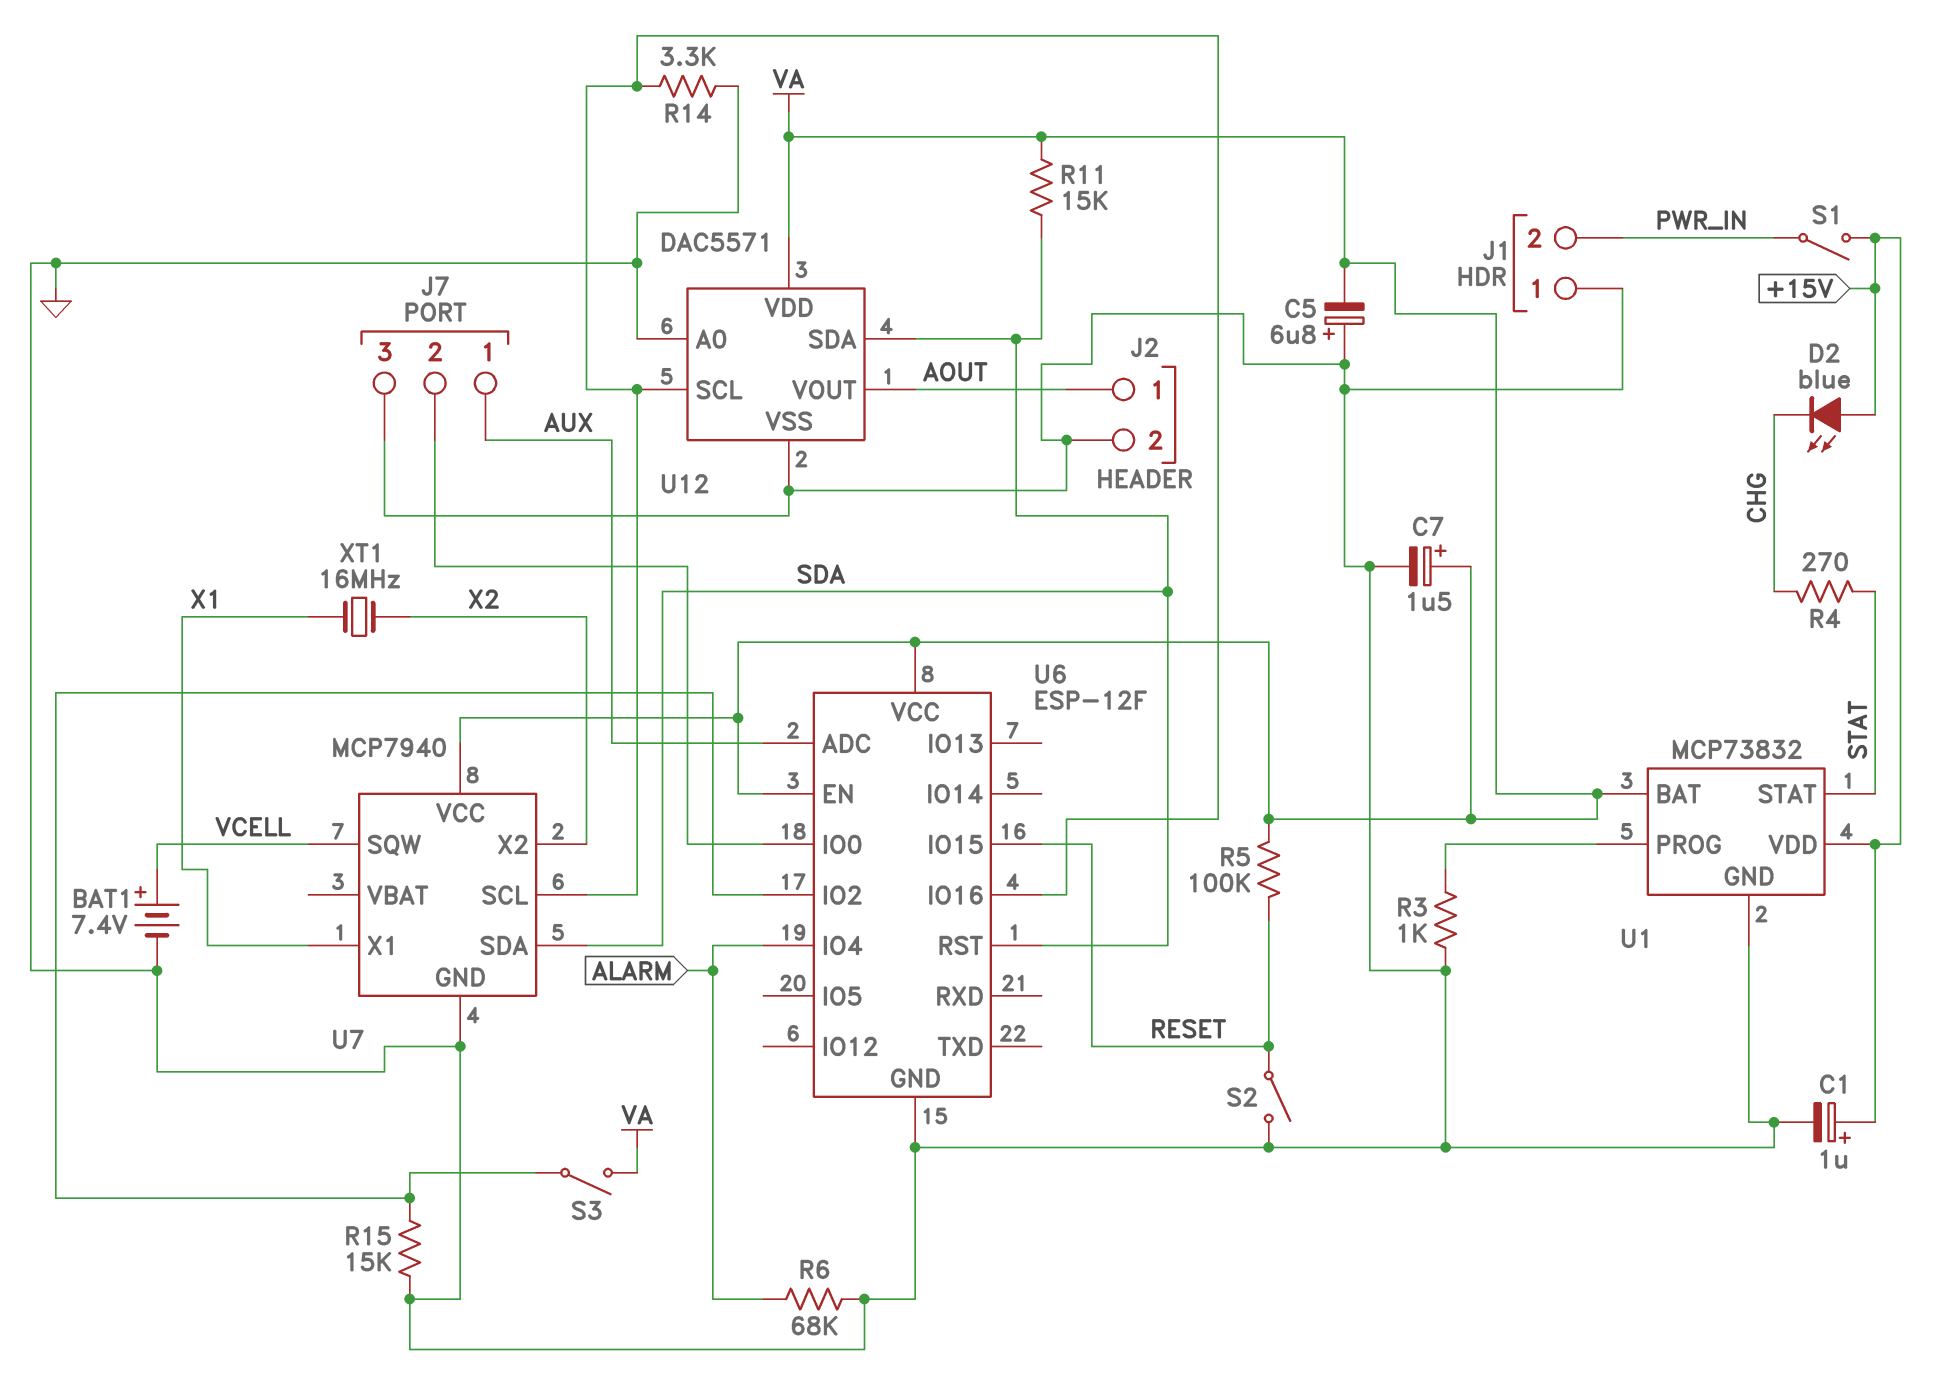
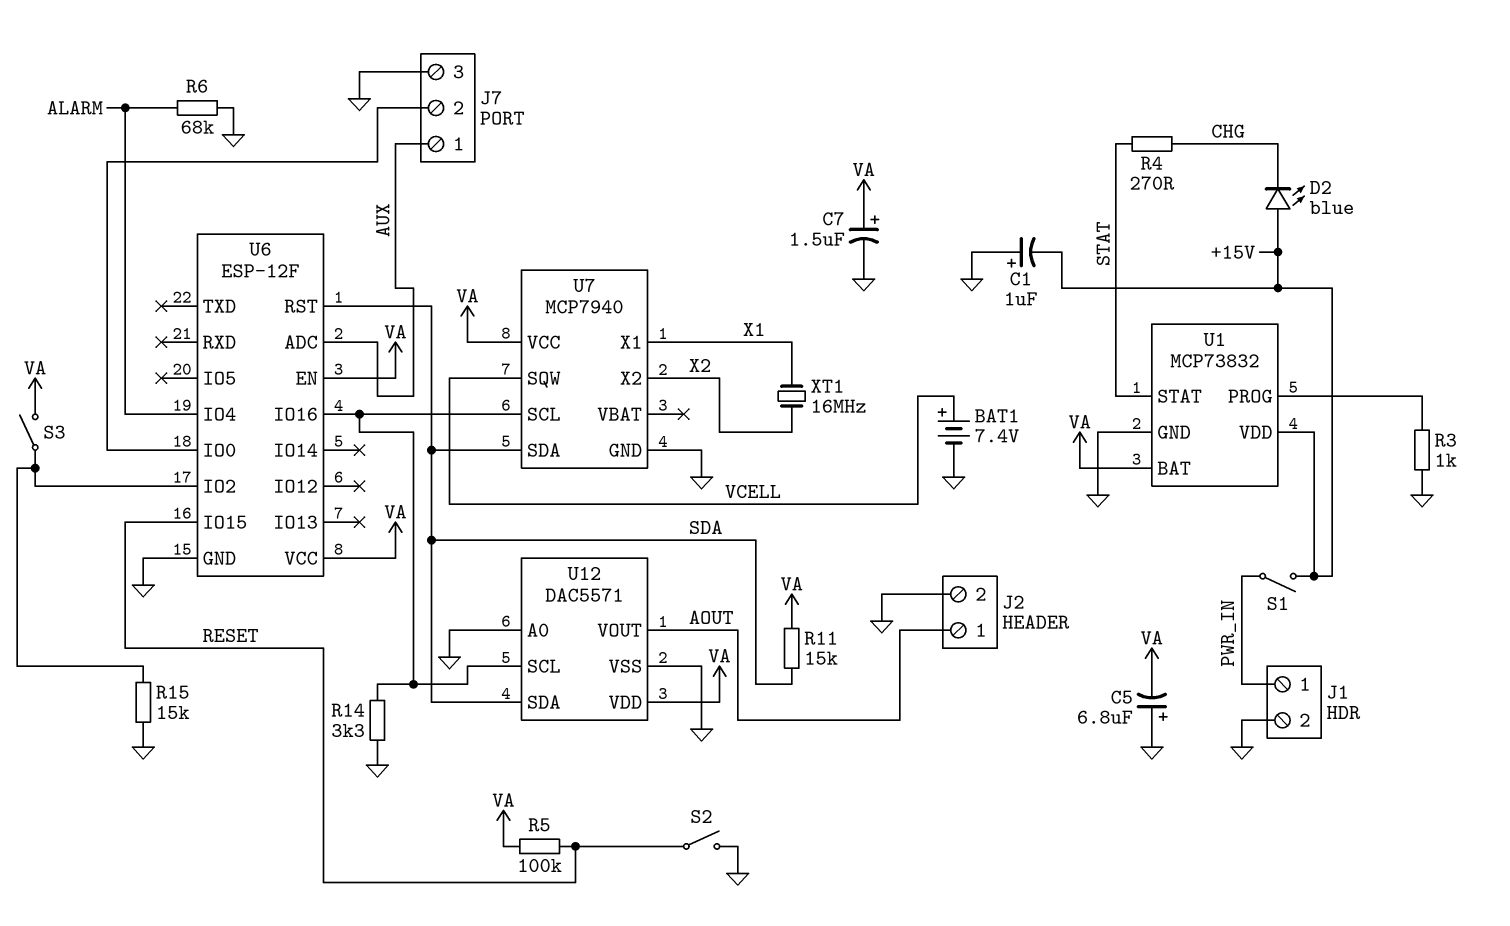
C1: 1uF (plus +15V, minus GND) -> 1uF (plus GND, minus +15V)
J1 pin 1: GND -> PWR_IN
J1 pin 2: PWR_IN -> GND

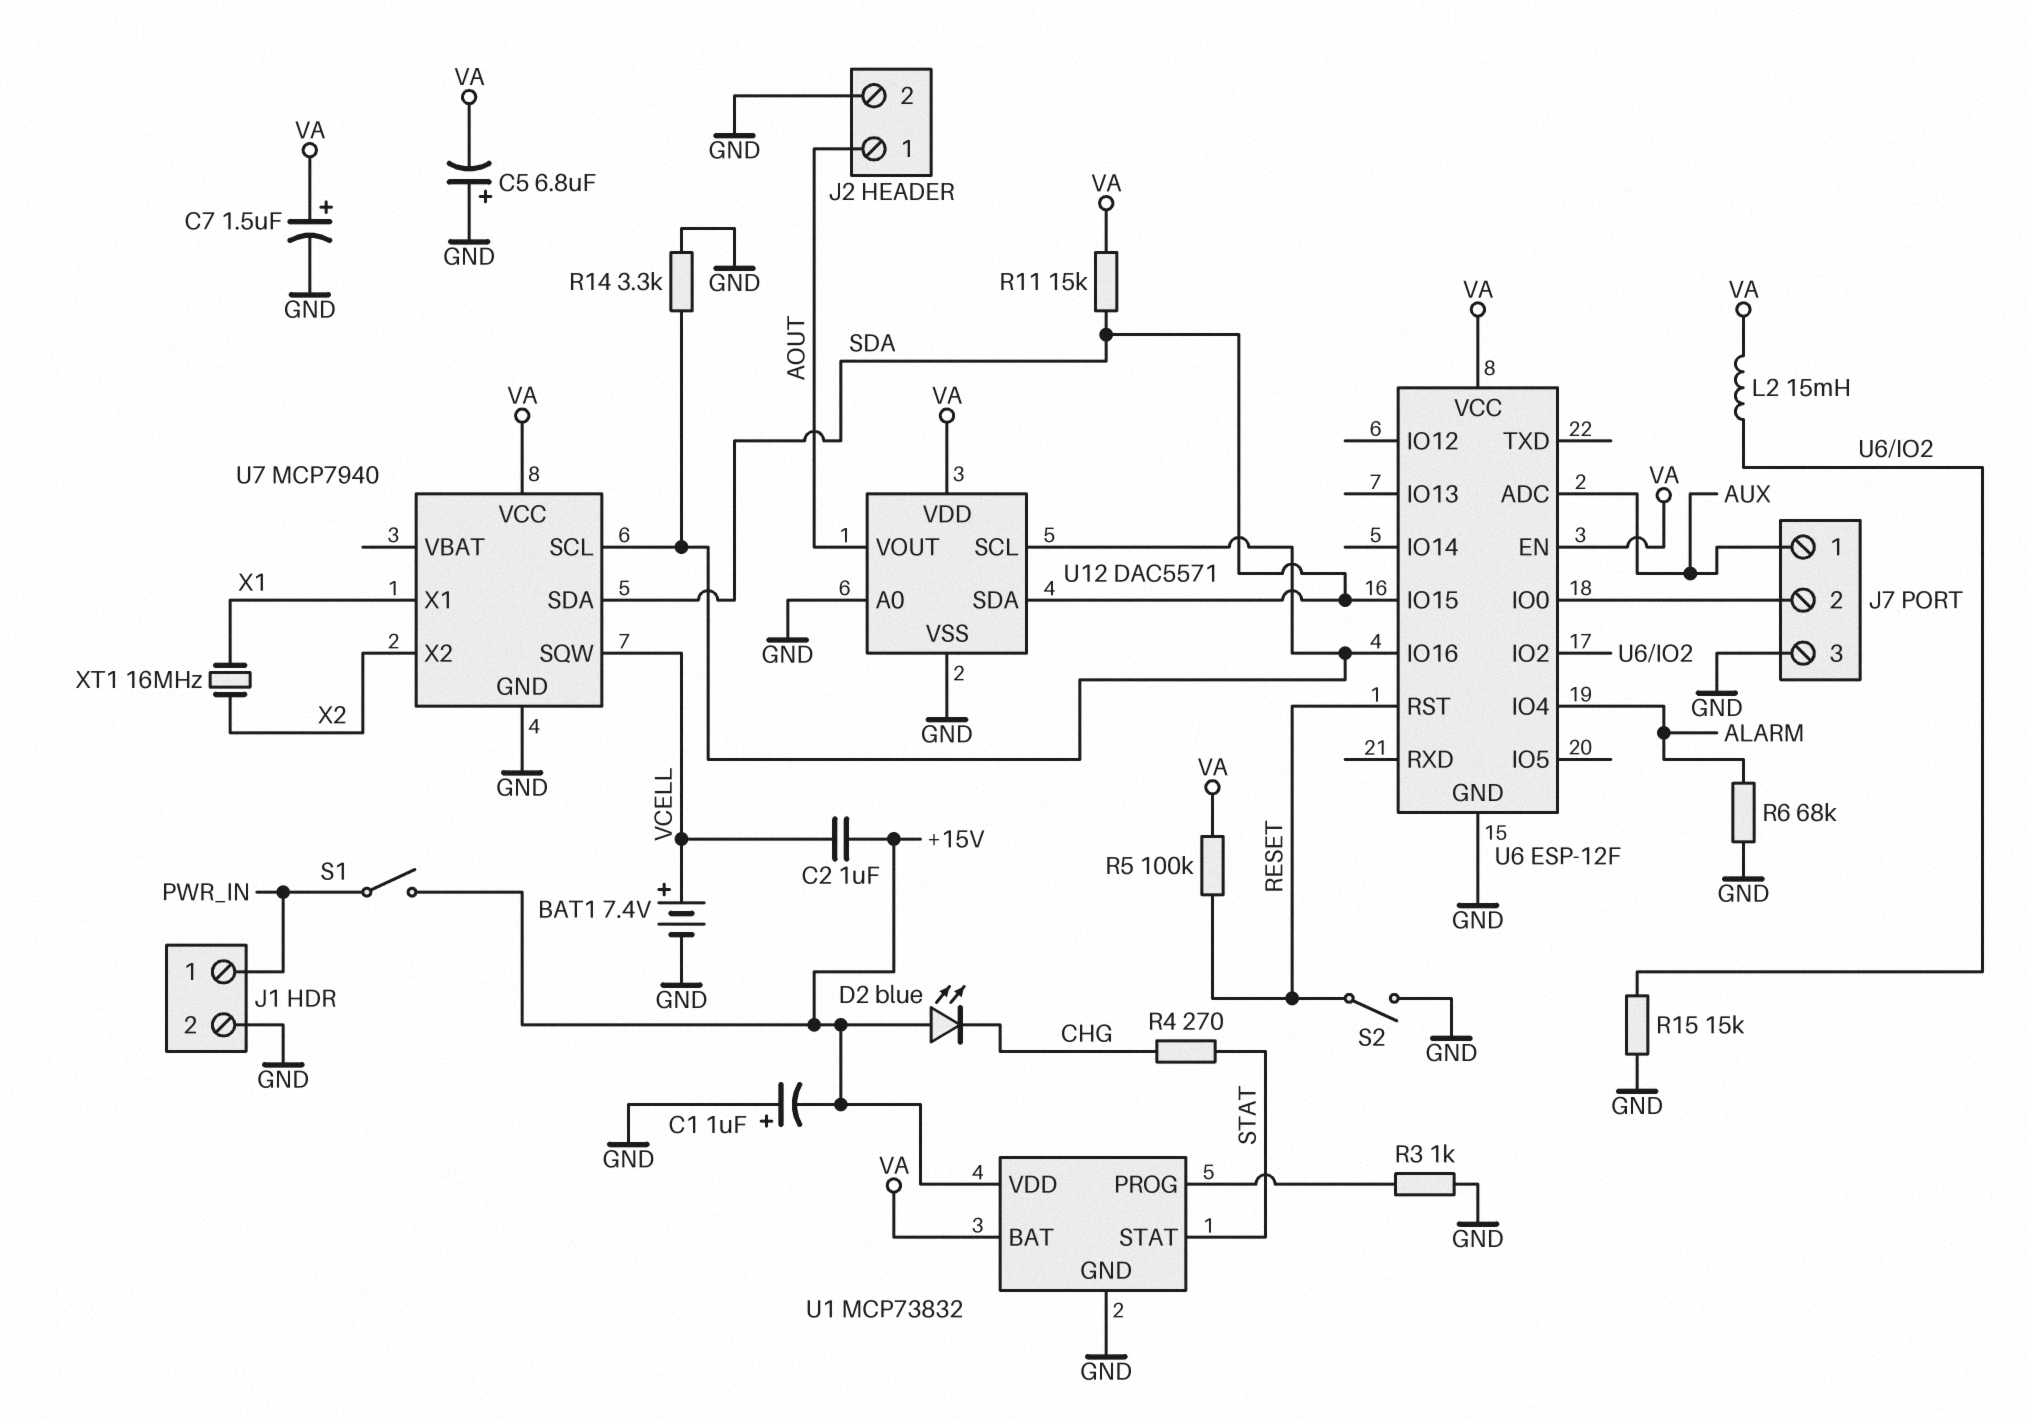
C2: none -> 1uF (+15V, VCELL)
L2: none -> 15mH (U6/IO2, VA)
S3: switch (U6/IO2, VA) -> none
U6 pin IO15: RESET -> SDA
U6 pin RST: SDA -> RESET

